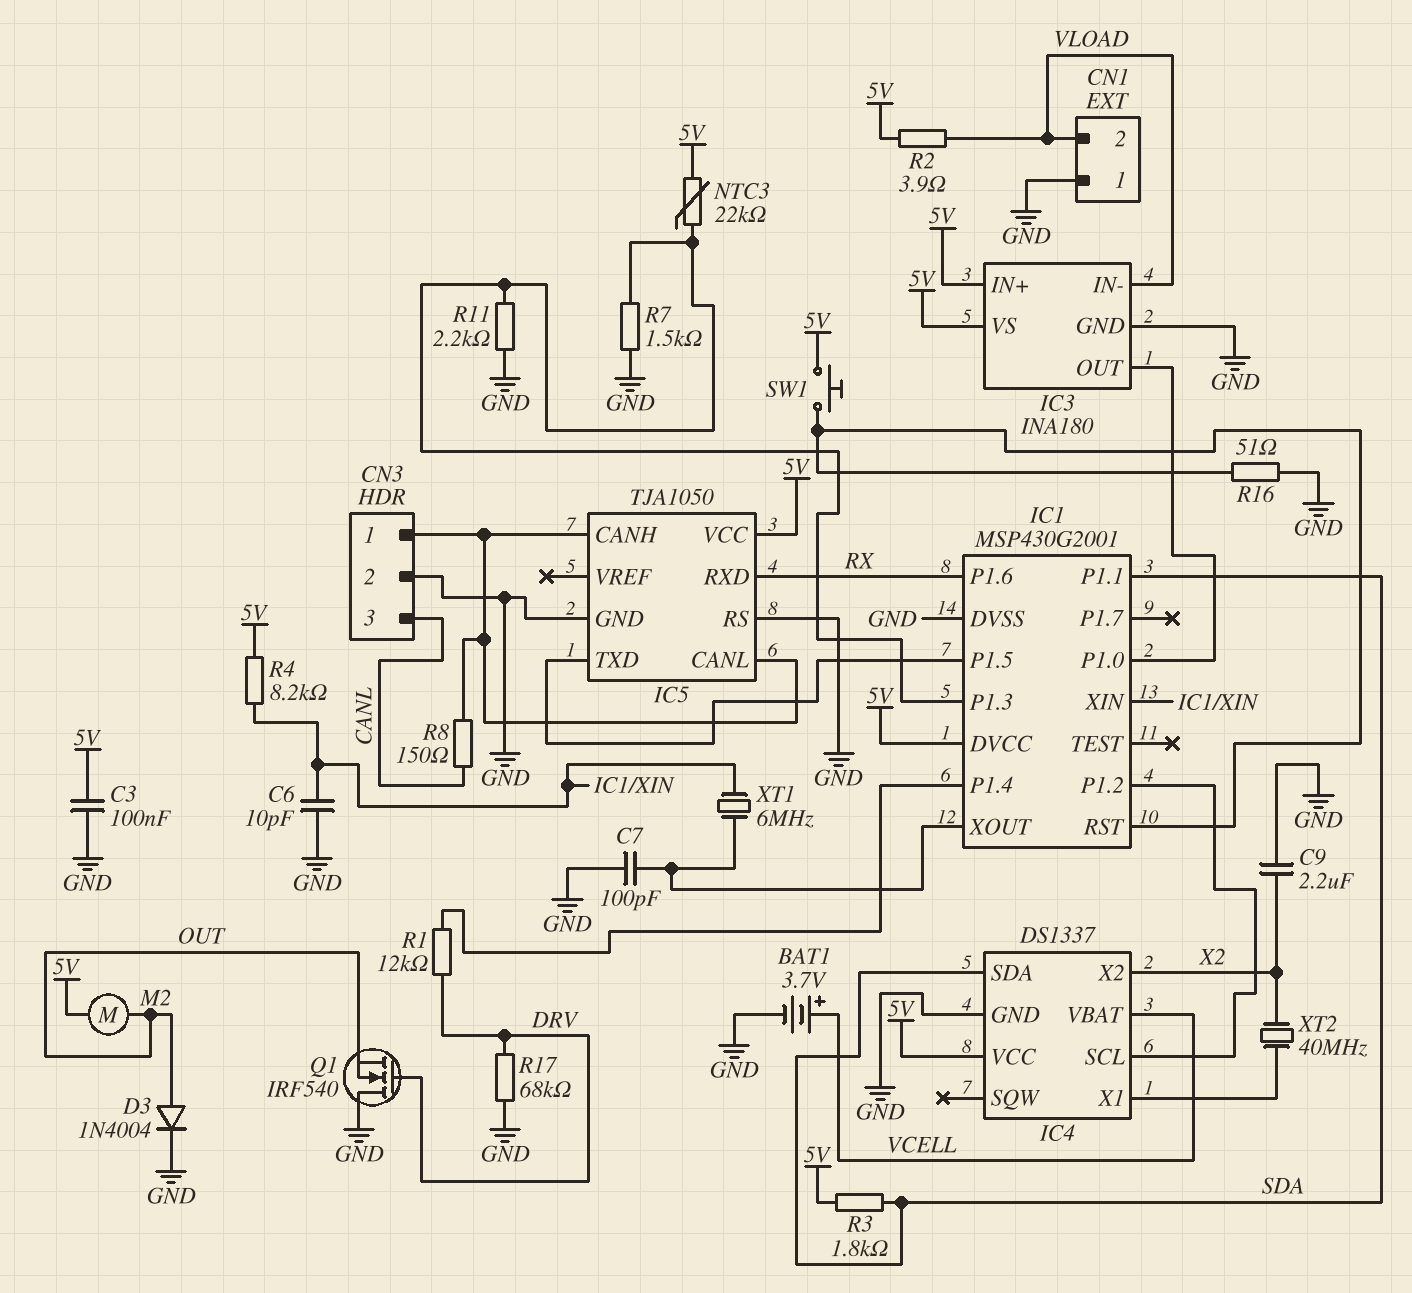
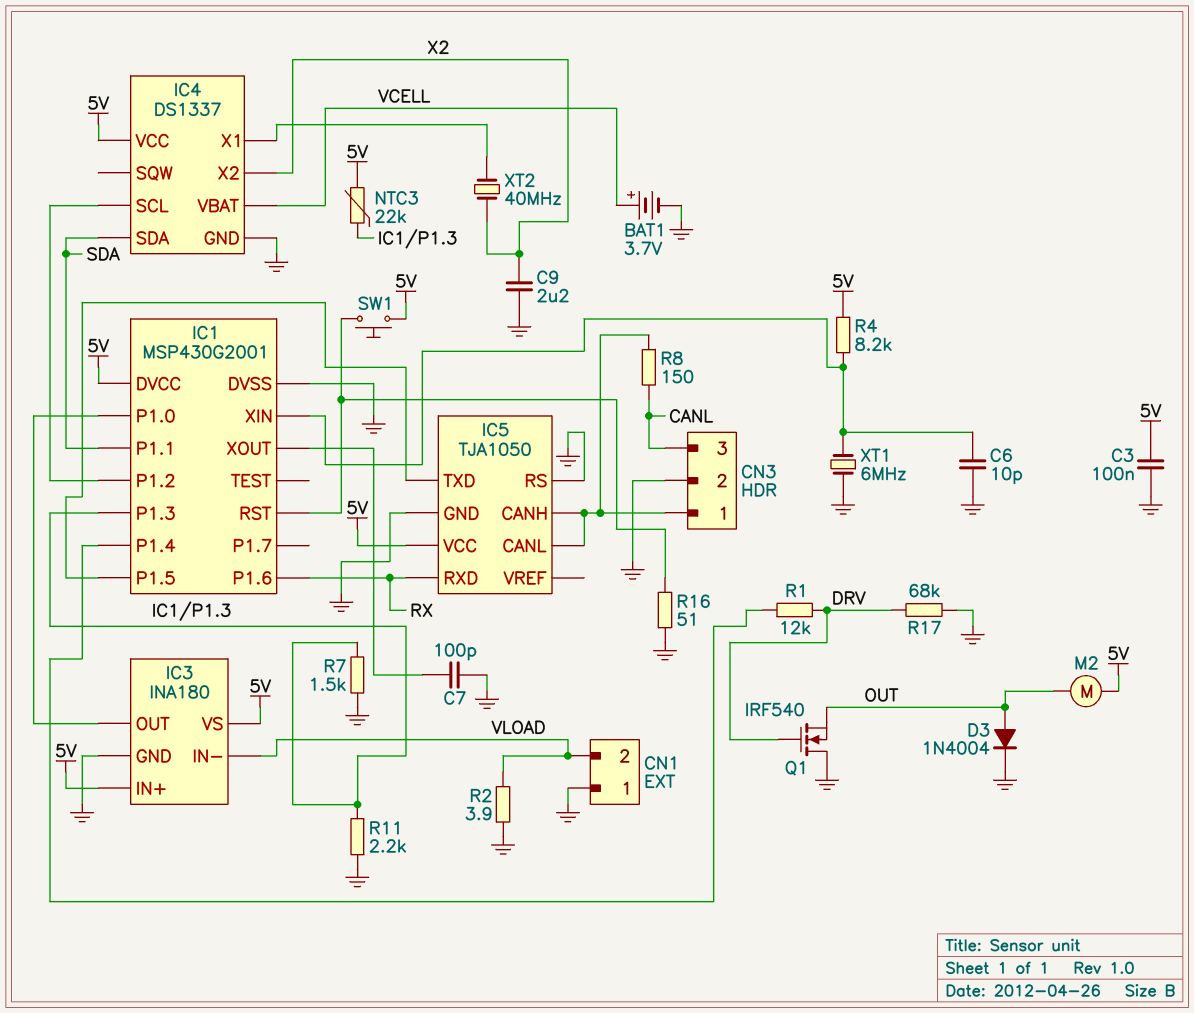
R2: 3.9 (5V, VLOAD) -> 3.9 (GND, VLOAD)
R3: 1.8k (5V, SDA) -> none
XT1: 6MHz (IC1/XIN, IC1/XOUT) -> 6MHz (GND, IC1/XIN)

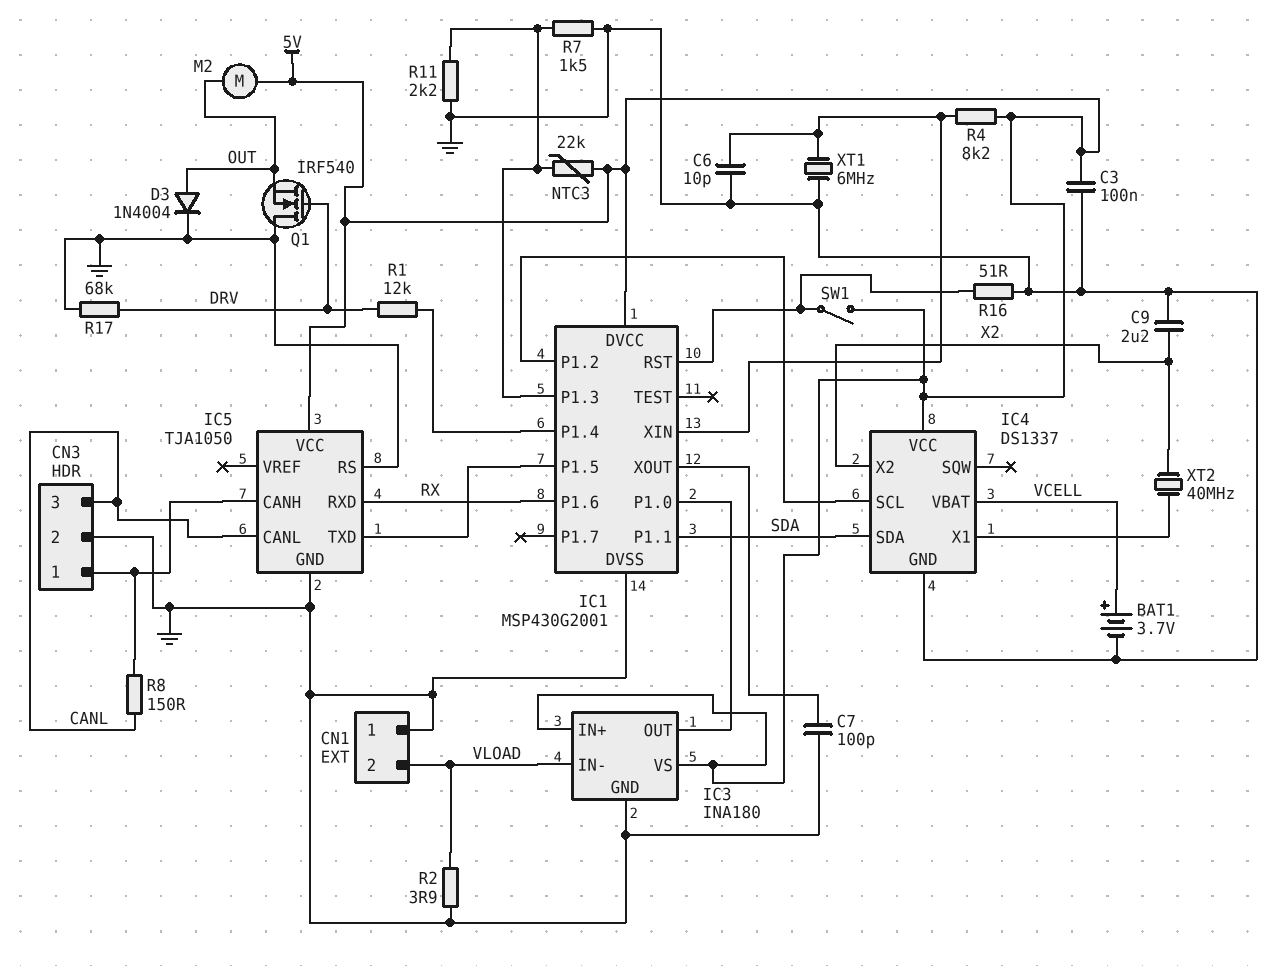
IC5 pin CANL: CN3/1 -> CANL
SW1: button (5V, IC1/RST) -> switch (5V, IC1/RST)

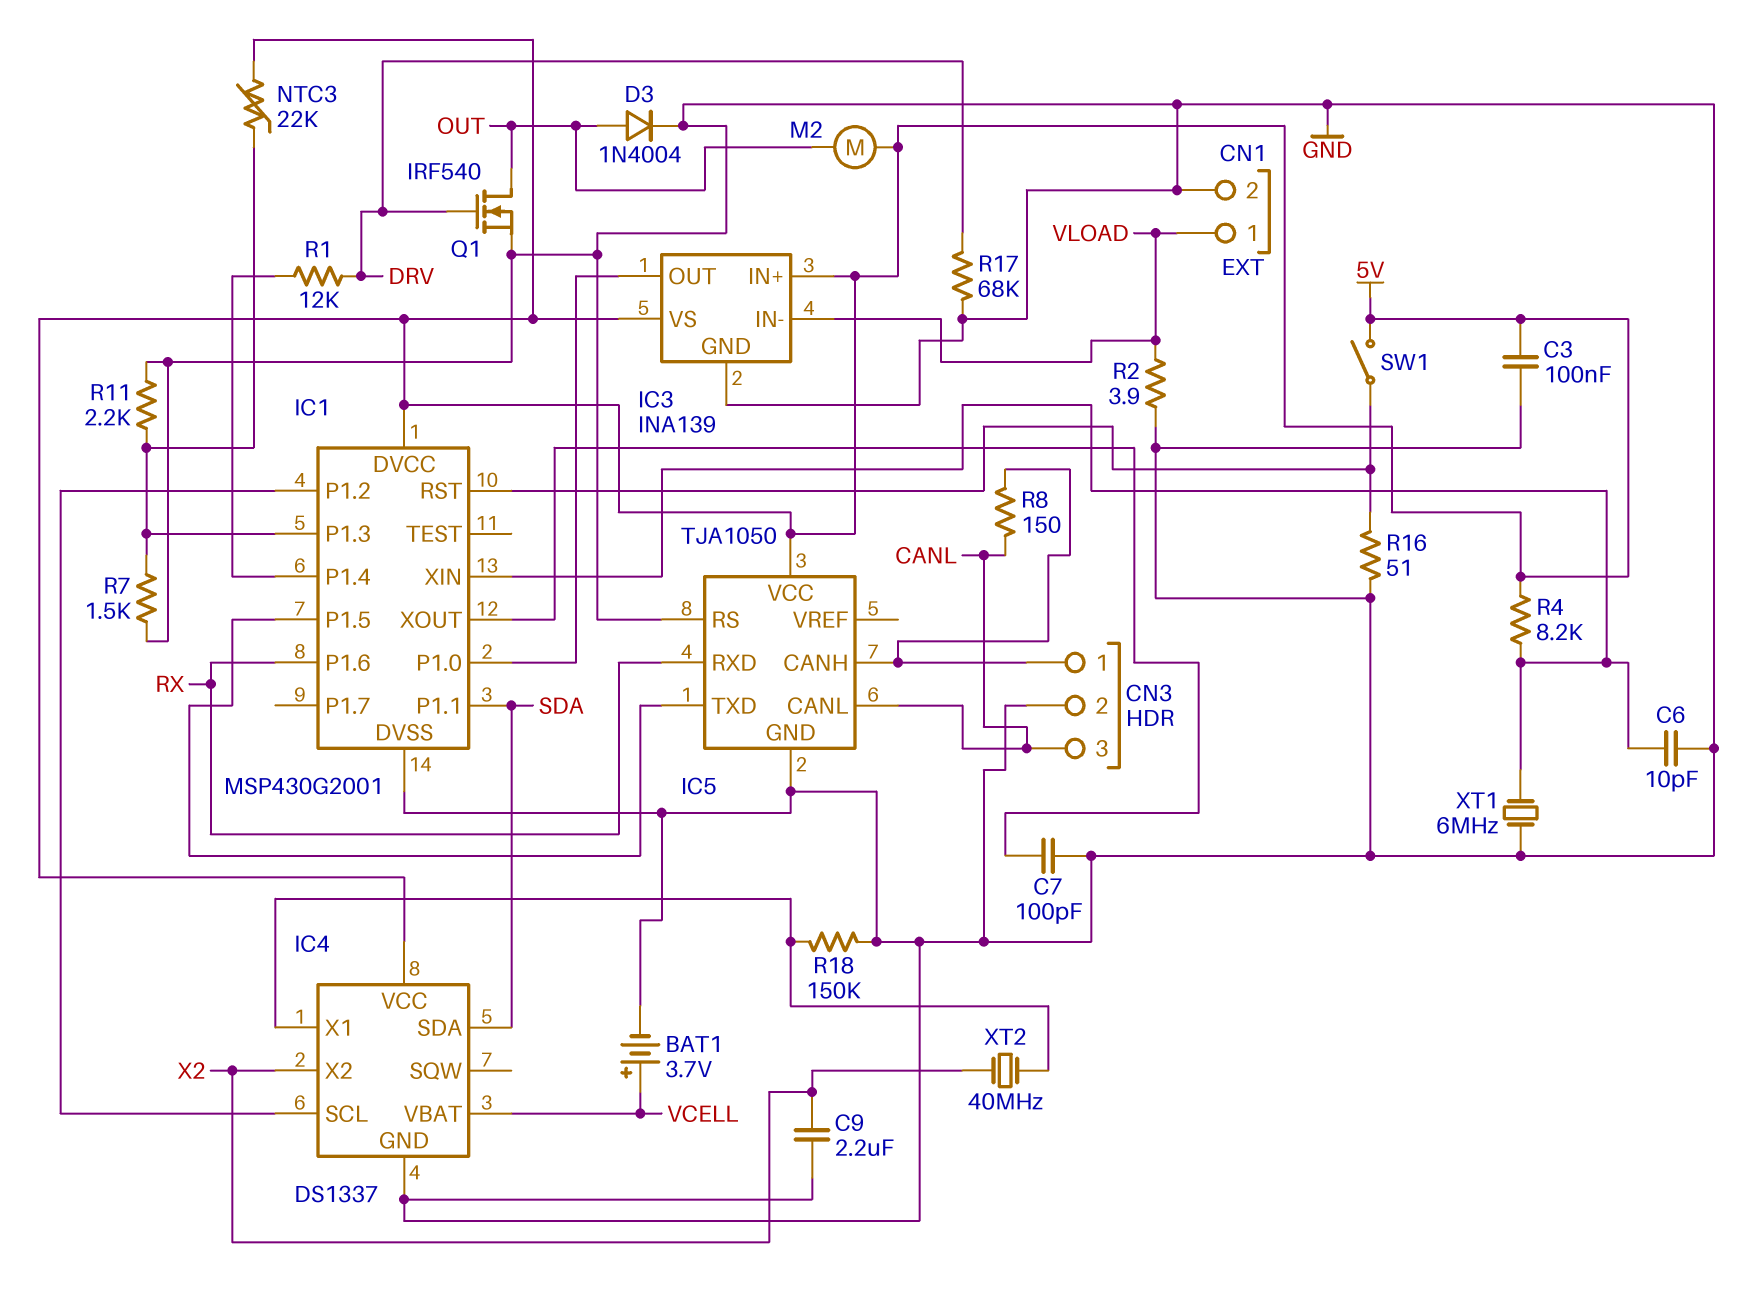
CN1 pin 1: GND -> VLOAD
CN1 pin 2: VLOAD -> GND
IC3: INA180 -> INA139
Q1: NMOS IRF540 (G DRV, D GND, S OUT) -> NMOS IRF540 (G DRV, D OUT, S GND)
R18: none -> 150k (GND, IC4/X1)

